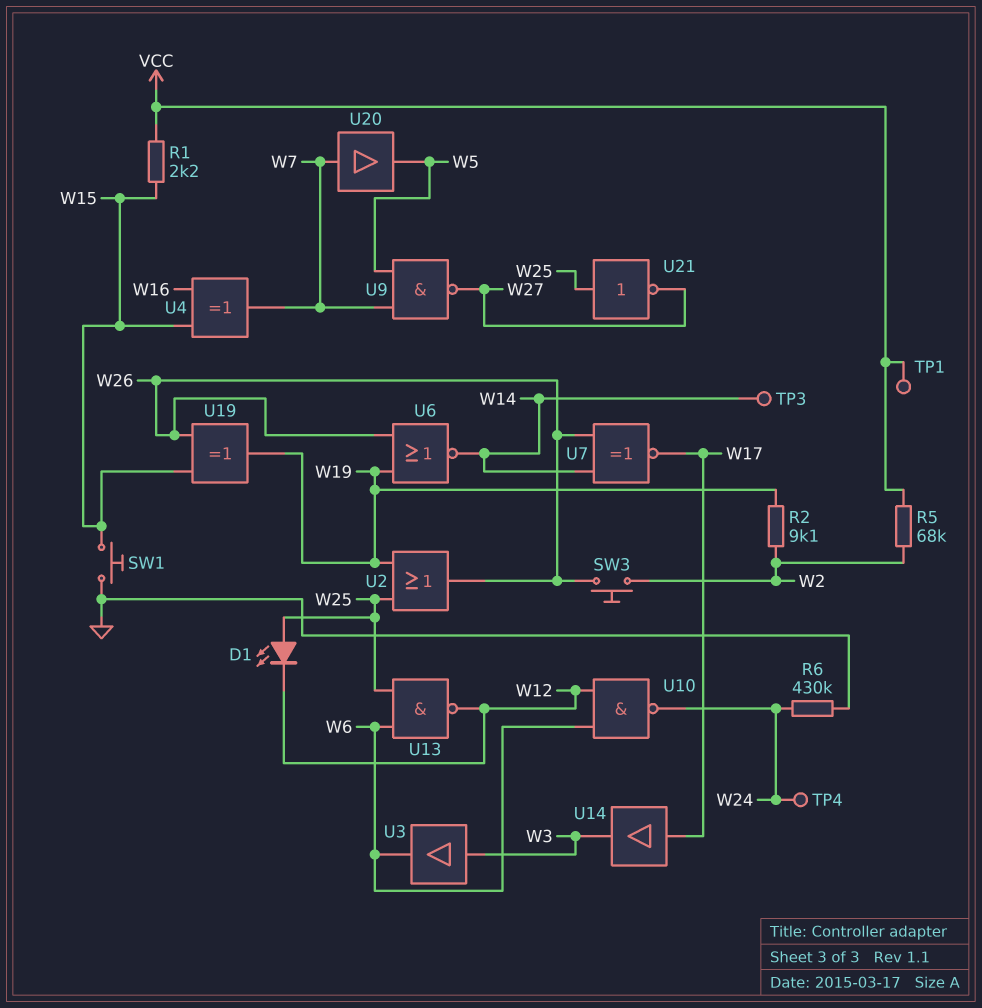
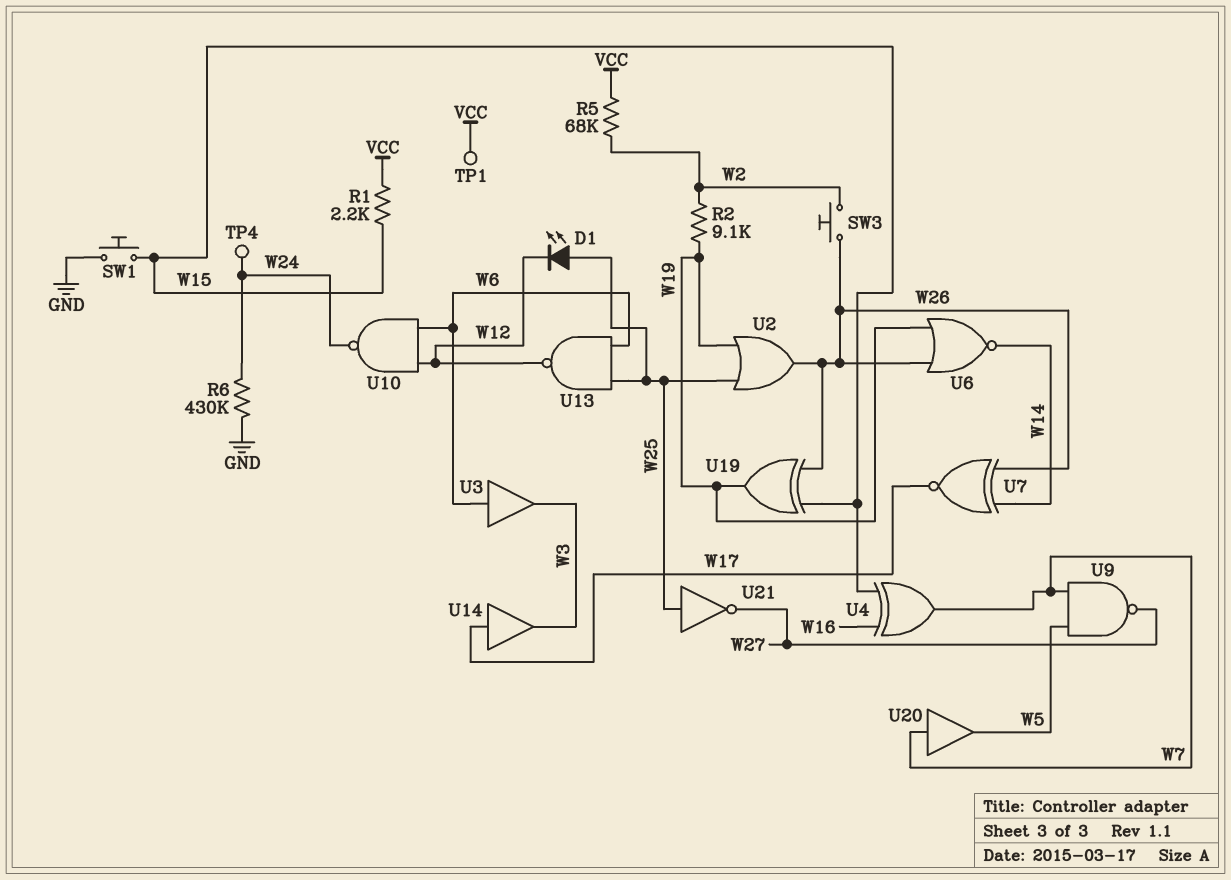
TP3: test point (W14) -> none
U3: buffer (in W3, out W6) -> buffer (in W6, out W3)

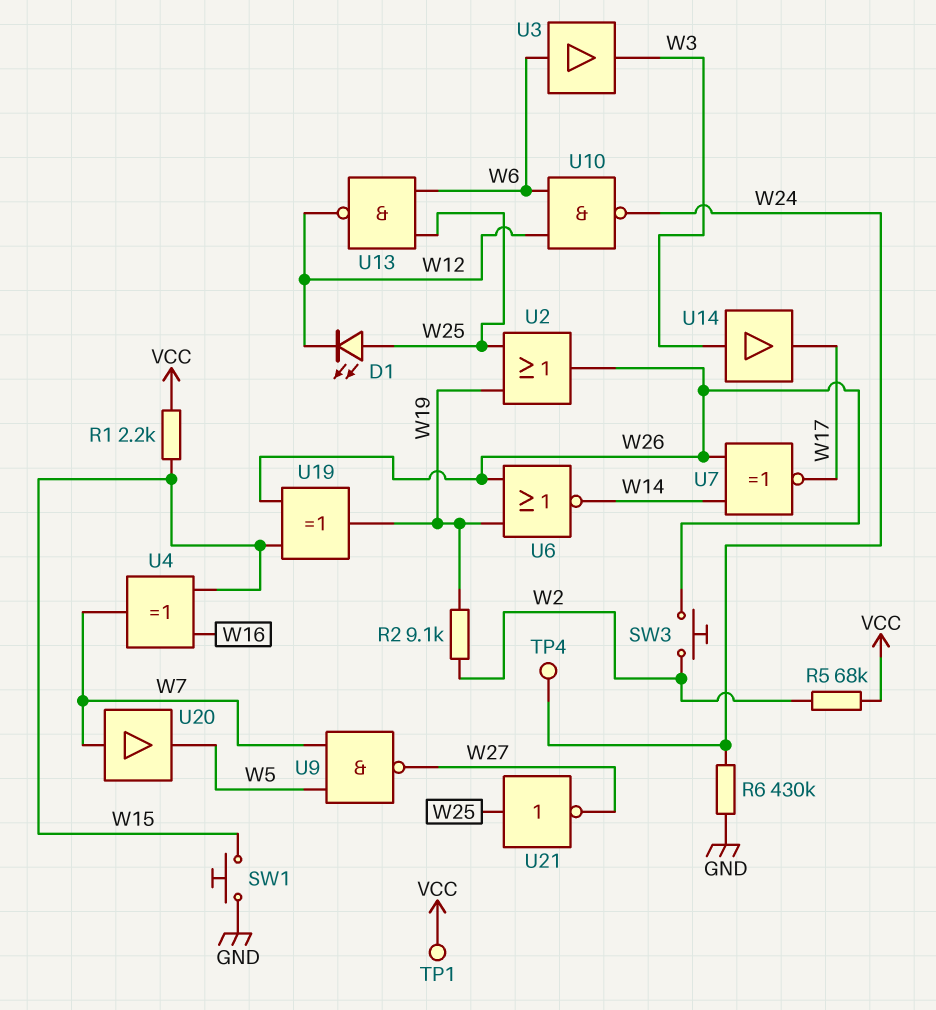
U14: buffer (in W17, out W3) -> buffer (in W3, out W17)

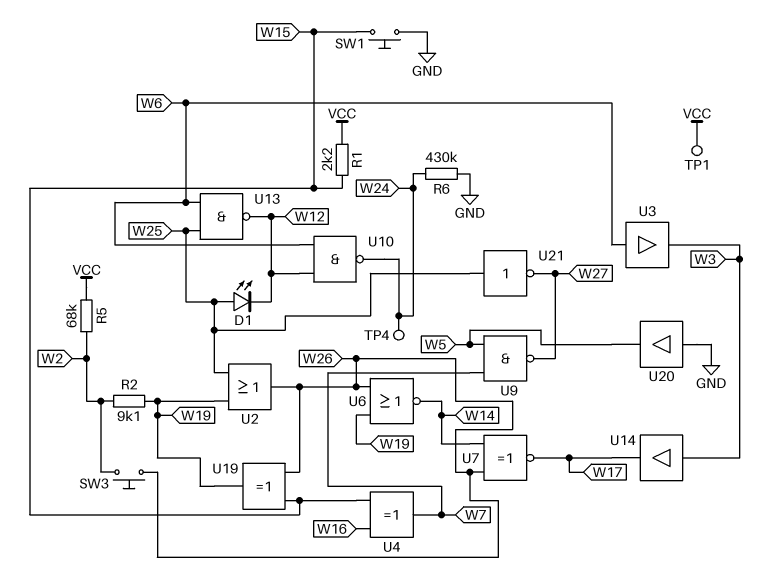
U20: buffer (in W7, out W5) -> buffer (in GND, out W5)

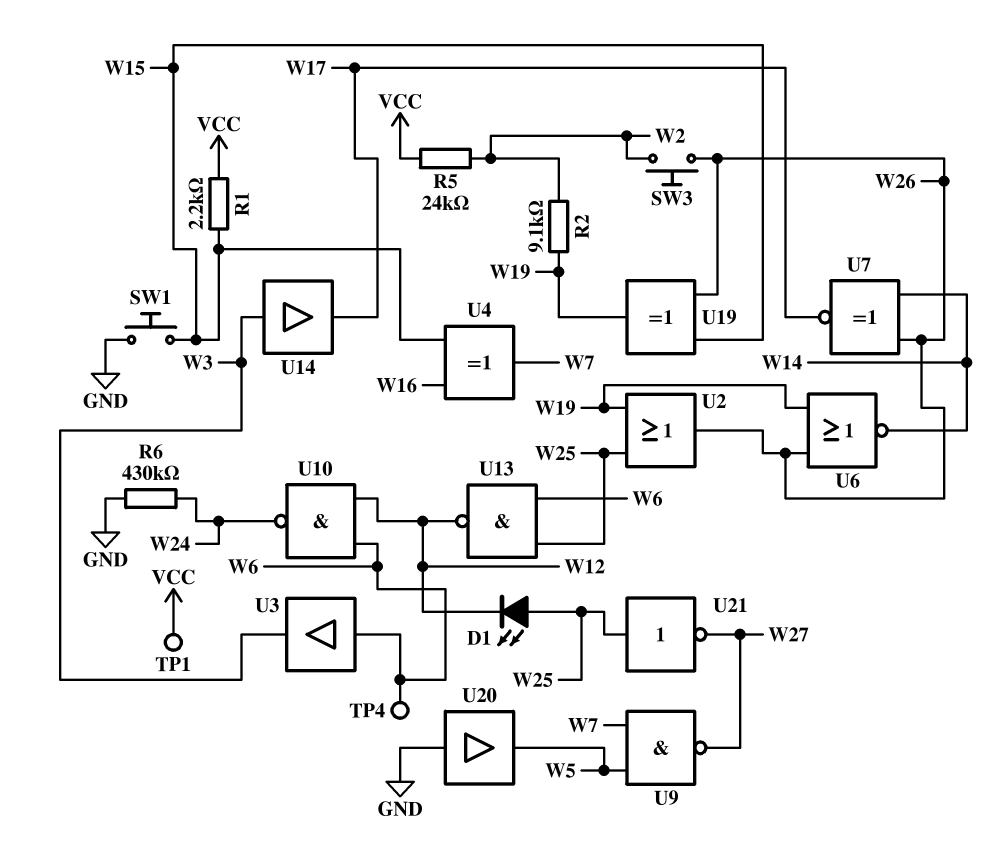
R5: 68k (VCC, W2) -> 24k (VCC, W2)
TP4: test point (W24) -> test point (W6)

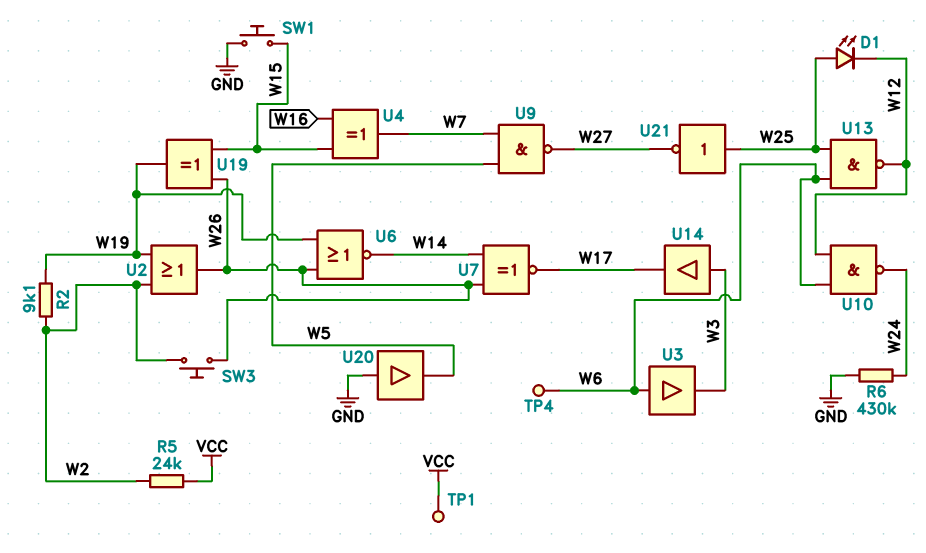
R1: 2.2k (VCC, W15) -> none
U2: OR (in W19, in W25, out W26) -> OR (in W2, in W19, out W26)

